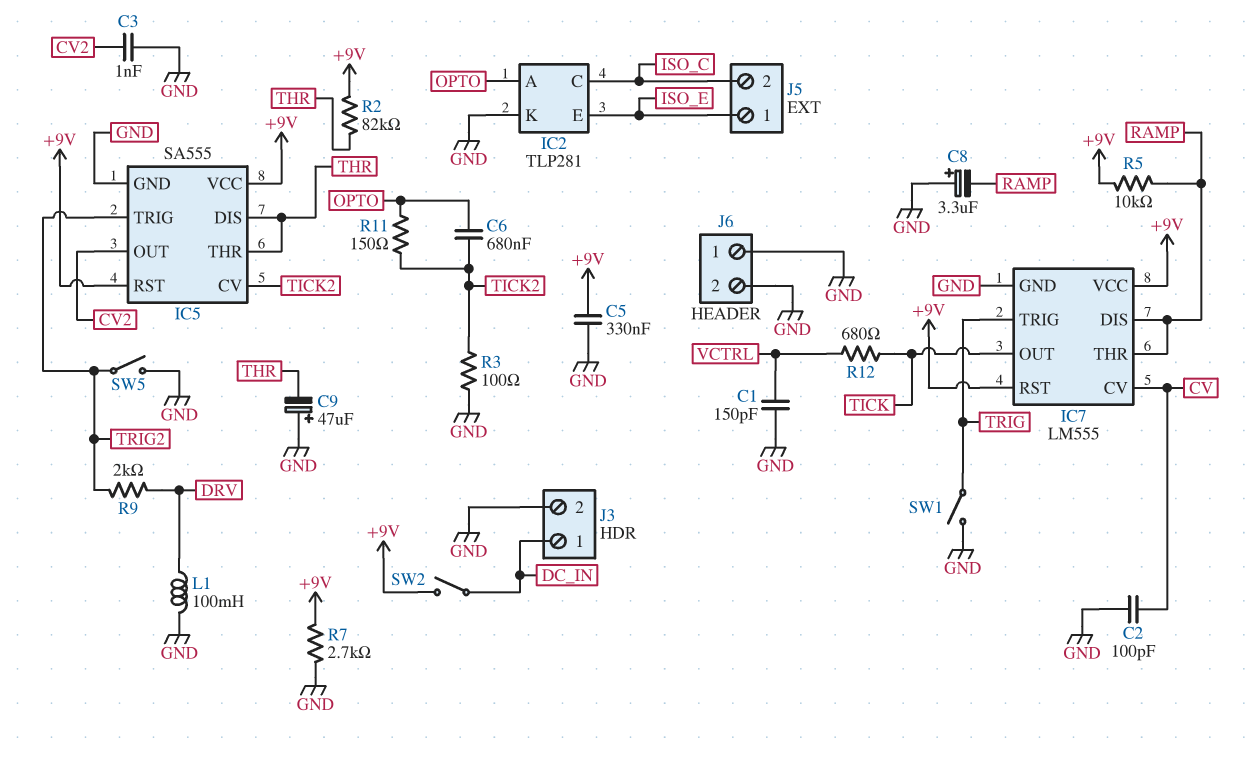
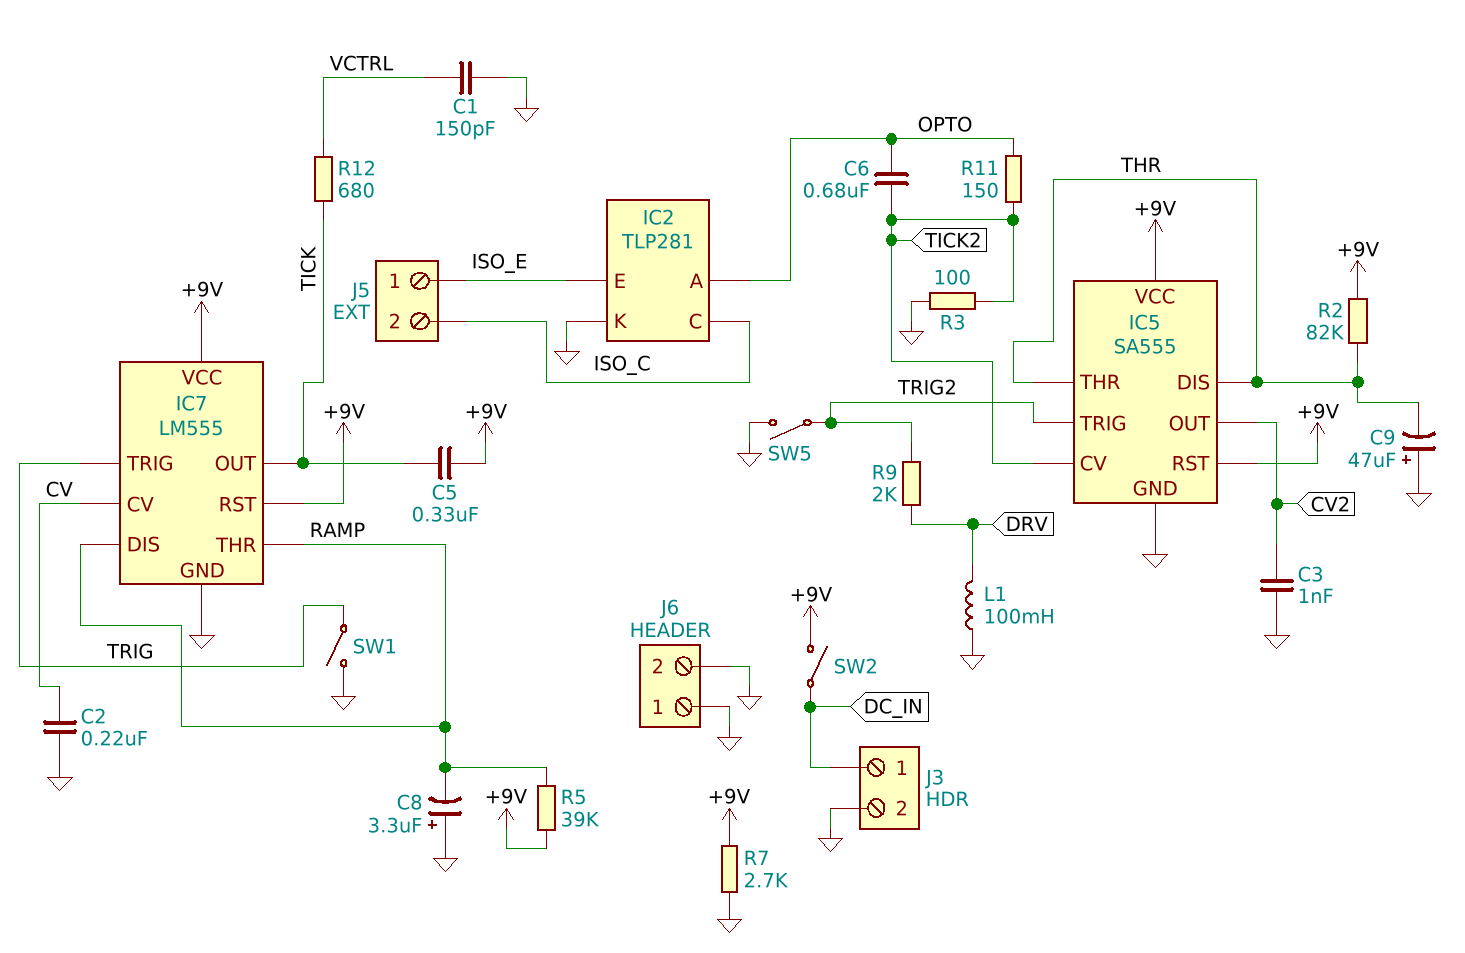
C2: 100pF (CV, GND) -> 220nF (CV, GND)
C5: 330nF (+9V, GND) -> 330nF (+9V, TICK)
R5: 10k (+9V, RAMP) -> 39k (+9V, RAMP)

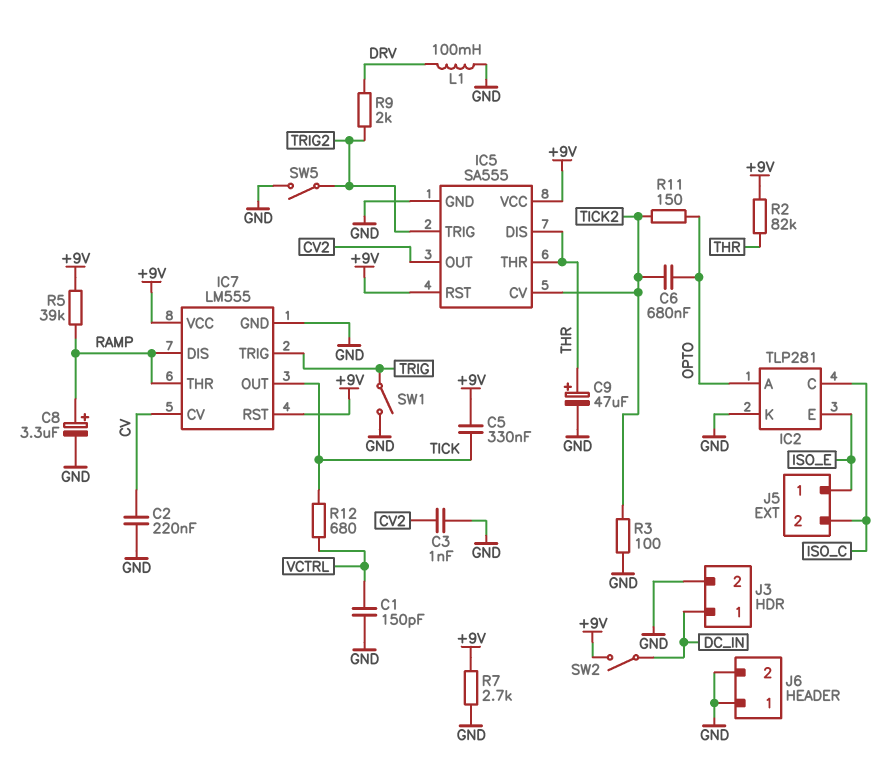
C8: 3.3uF (plus GND, minus RAMP) -> 3.3uF (plus RAMP, minus GND)
C9: 47uF (plus GND, minus THR) -> 47uF (plus THR, minus GND)

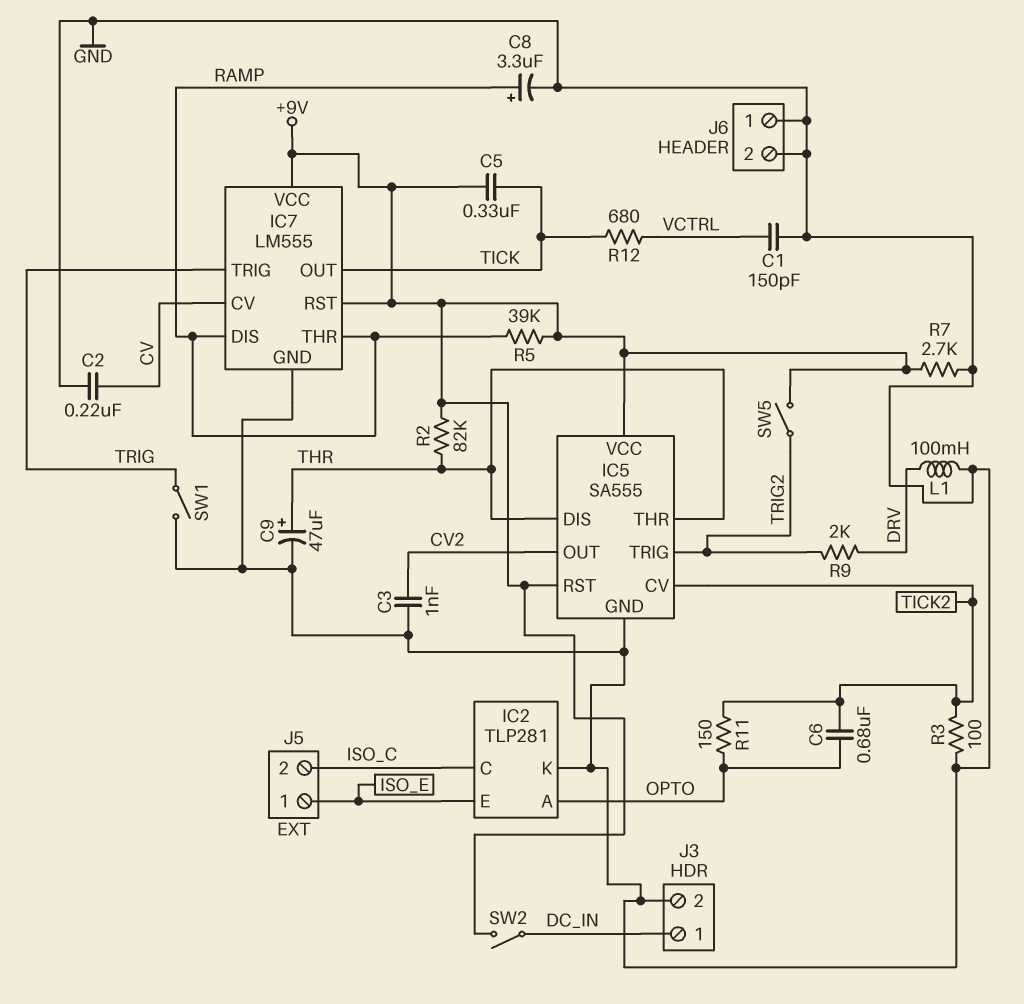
SW5: switch (GND, TRIG2) -> switch (+9V, TRIG2)

